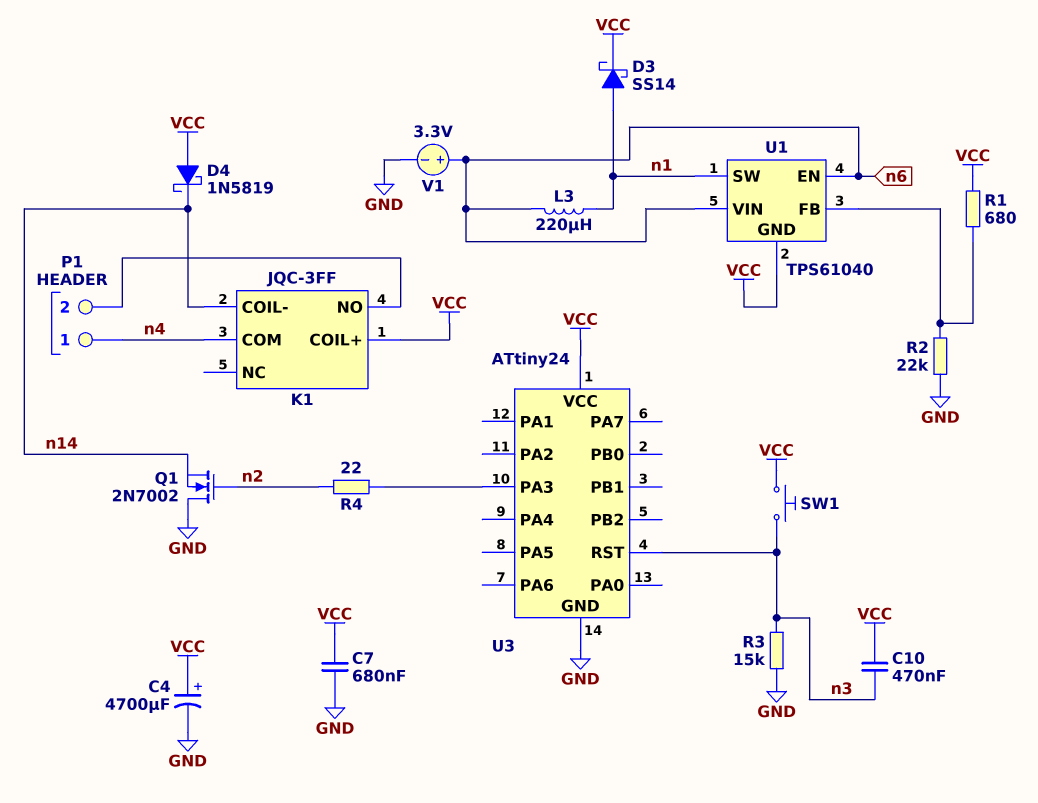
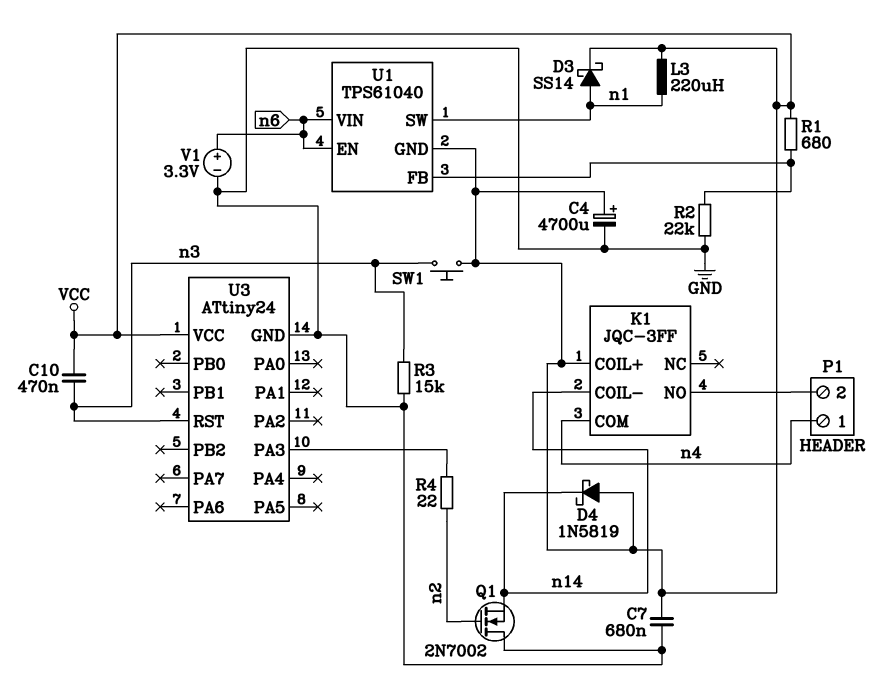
L3: 220uH (n1, n6) -> 220uH (VCC, n1)

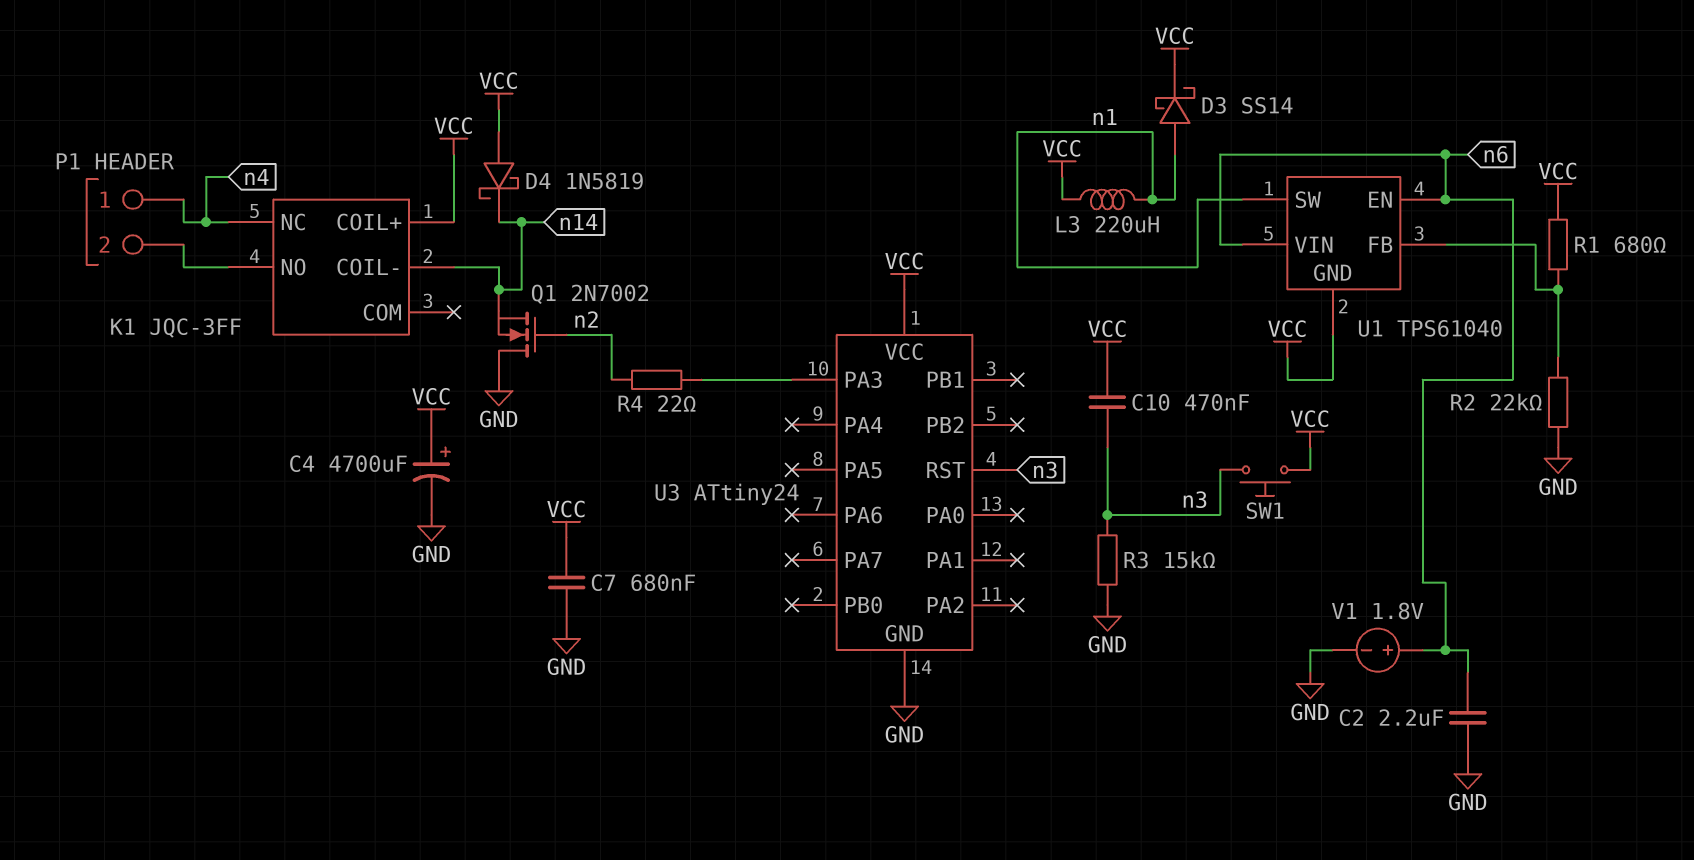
C2: none -> 2.2uF (GND, n6)
K1 pin COM: n4 -> none
K1 pin NC: none -> n4
V1: 3.3V (plus n6, minus GND) -> 1.8V (plus n6, minus GND)

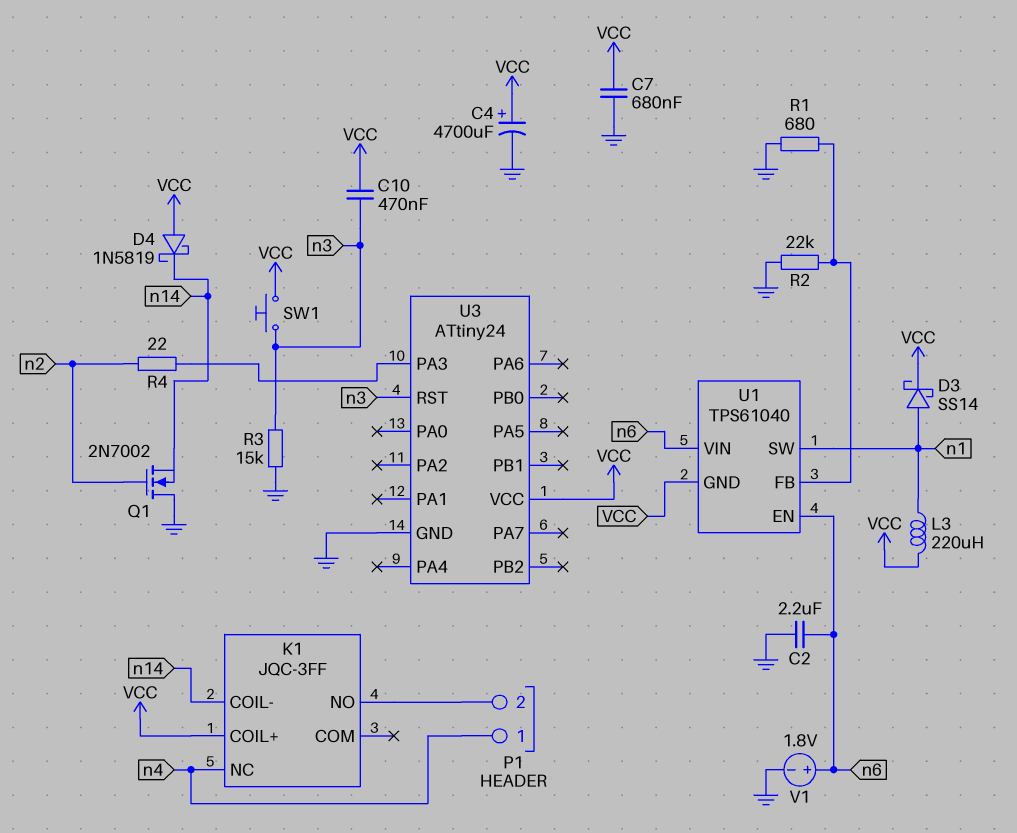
R1: 680 (U1/FB, VCC) -> 680 (GND, U1/FB)

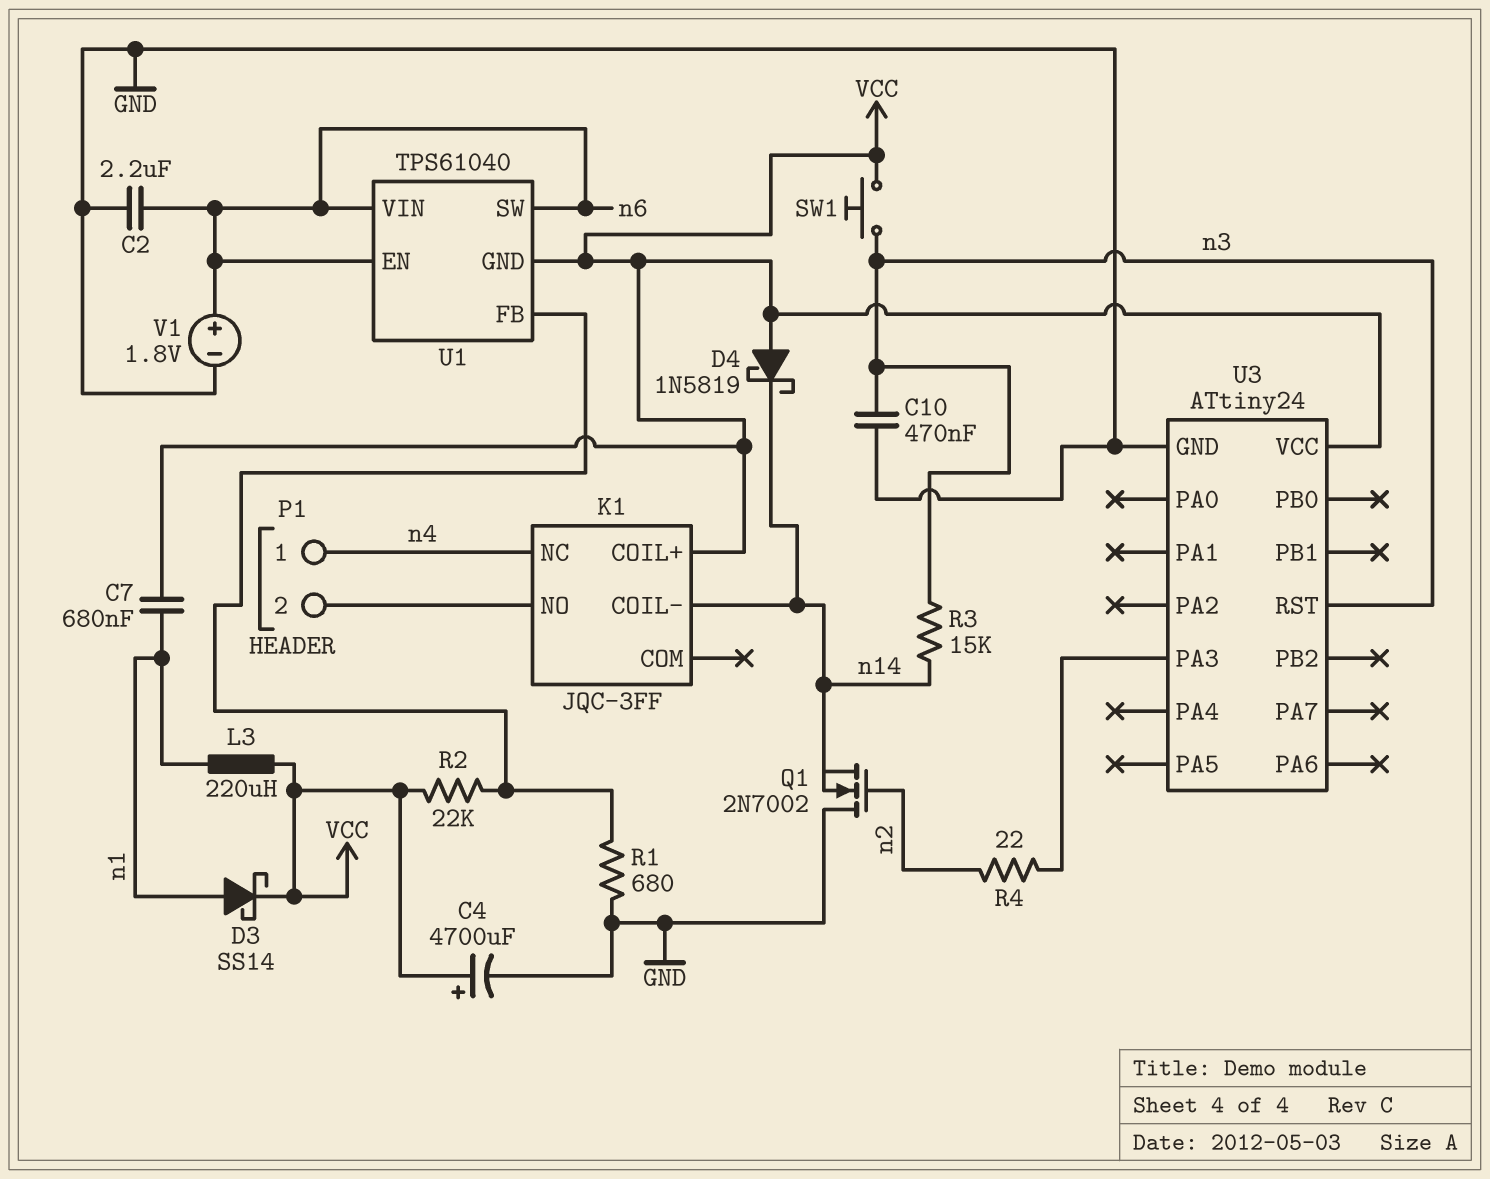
C7: 680nF (GND, VCC) -> 680nF (VCC, n1)
C10: 470nF (VCC, n3) -> 470nF (GND, n3)
R2: 22k (GND, U1/FB) -> 22k (U1/FB, VCC)
R3: 15k (GND, n3) -> 15k (n3, n14)
U1 pin SW: n1 -> n6

